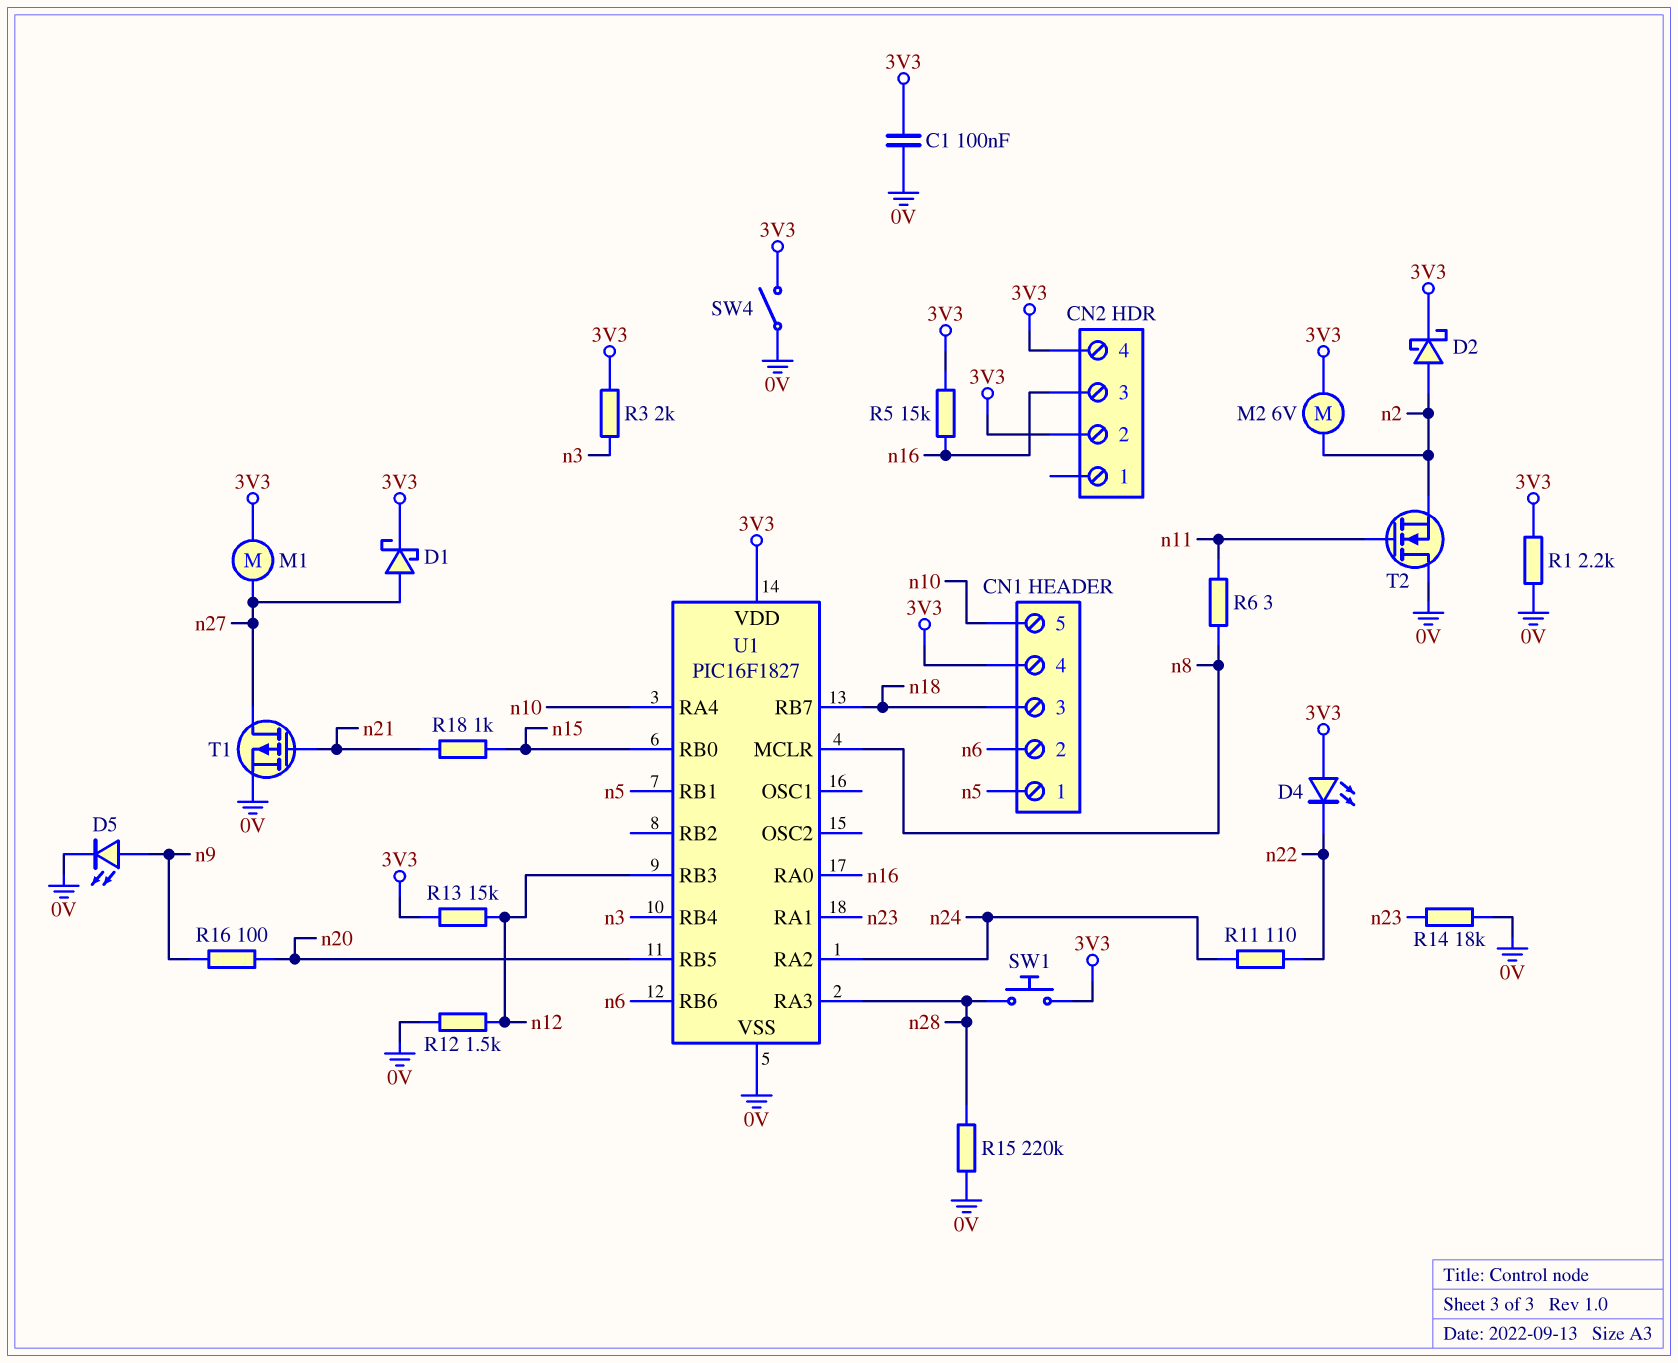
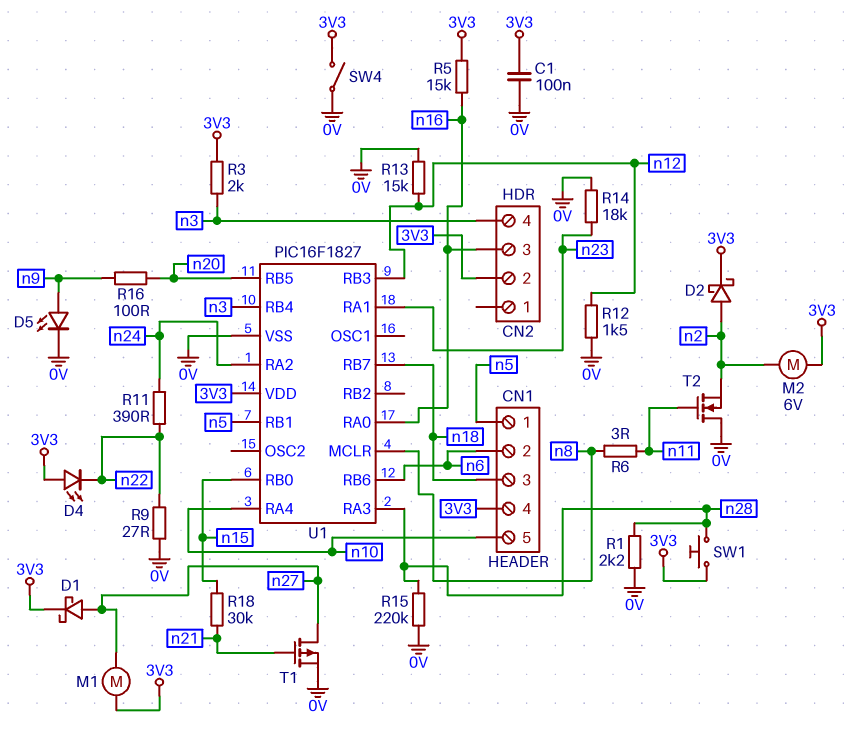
CN2 pin 4: 3V3 -> n3
R1: 2.2k (0V, 3V3) -> 2.2k (0V, n28)
R9: none -> 27 (0V, n22)
R11: 110 (n22, n24) -> 390 (n22, n24)
R13: 15k (3V3, n12) -> 15k (0V, n12)
R18: 1k (n15, n21) -> 30k (n15, n21)

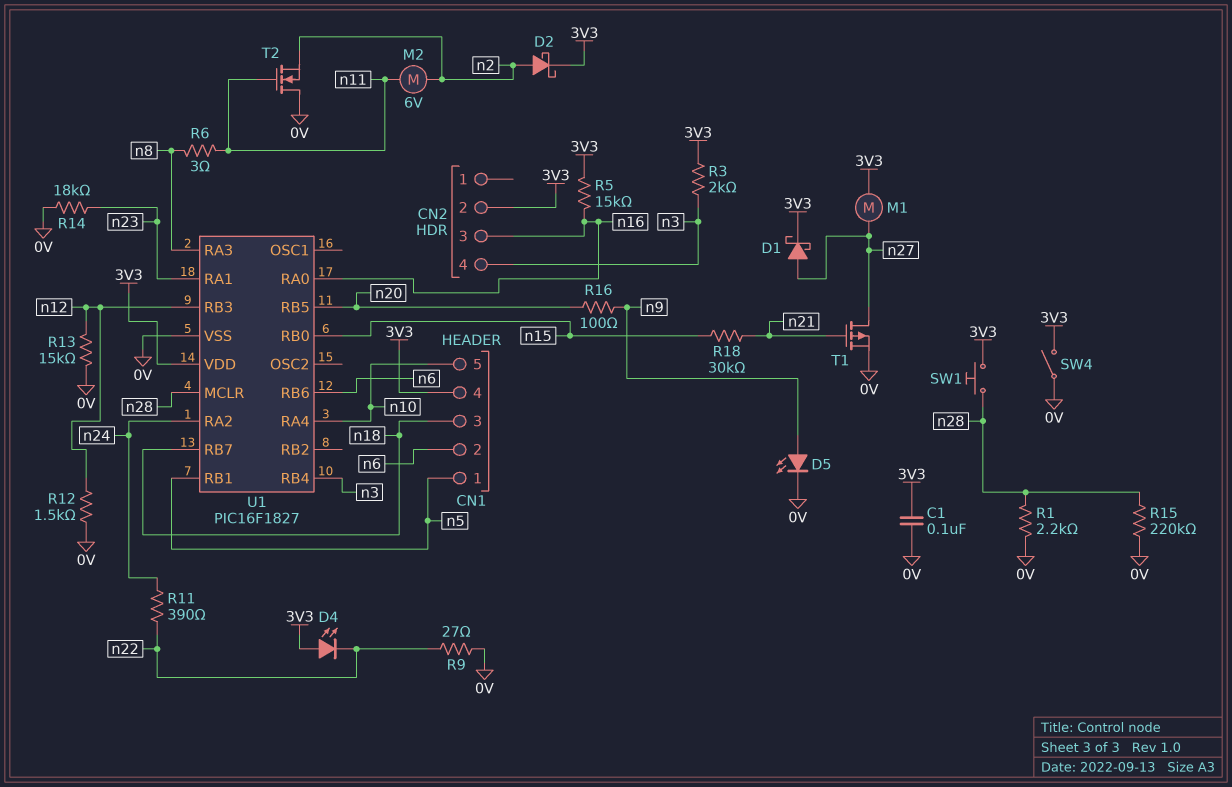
M2: motor 6V (3V3, n2) -> motor 6V (n2, n11)
U1 pin MCLR: n8 -> n28
U1 pin RA3: n28 -> n8

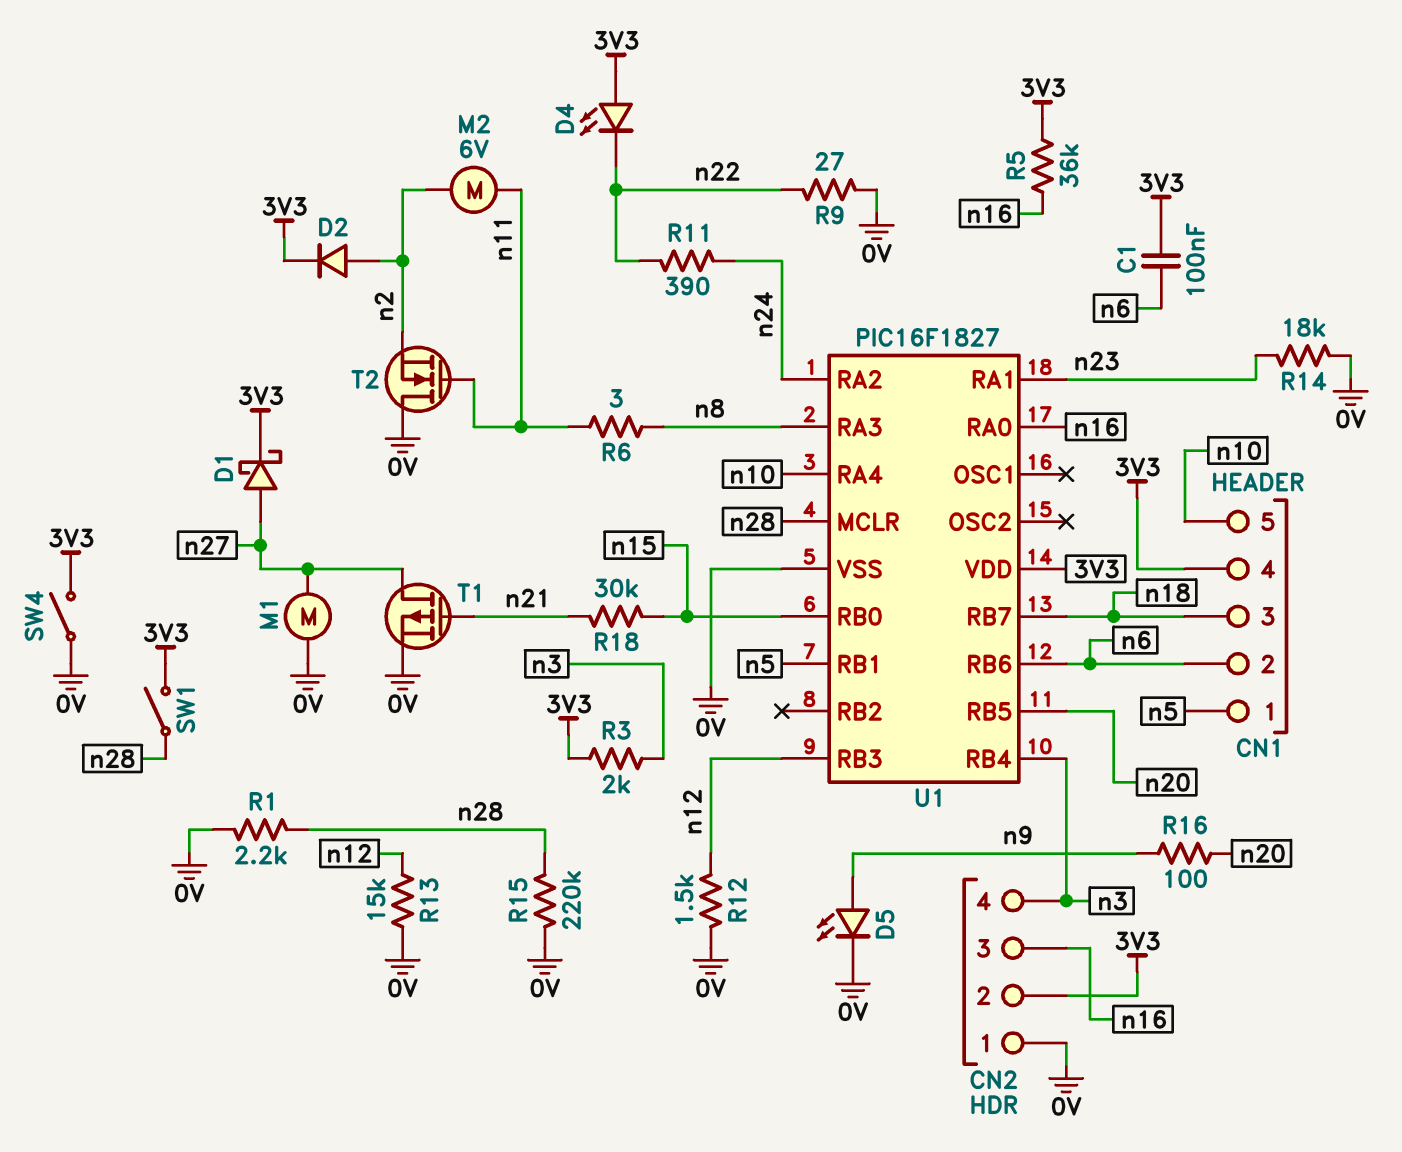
C1: 100nF (0V, 3V3) -> 100nF (3V3, n6)
CN2 pin 1: none -> 0V
D2: schottky (A n2, K 3V3) -> diode (A n2, K 3V3)
M1: motor (3V3, n27) -> motor (0V, n27)
R5: 15k (3V3, n16) -> 36k (3V3, n16)
SW1: button (3V3, n28) -> switch (3V3, n28)

